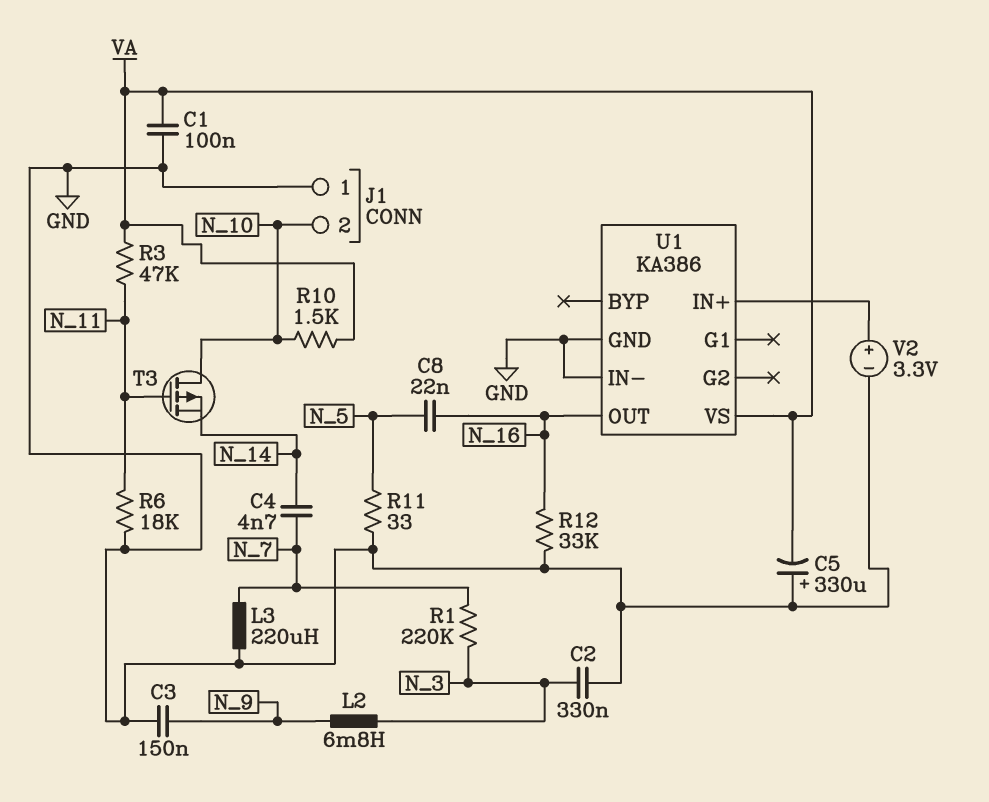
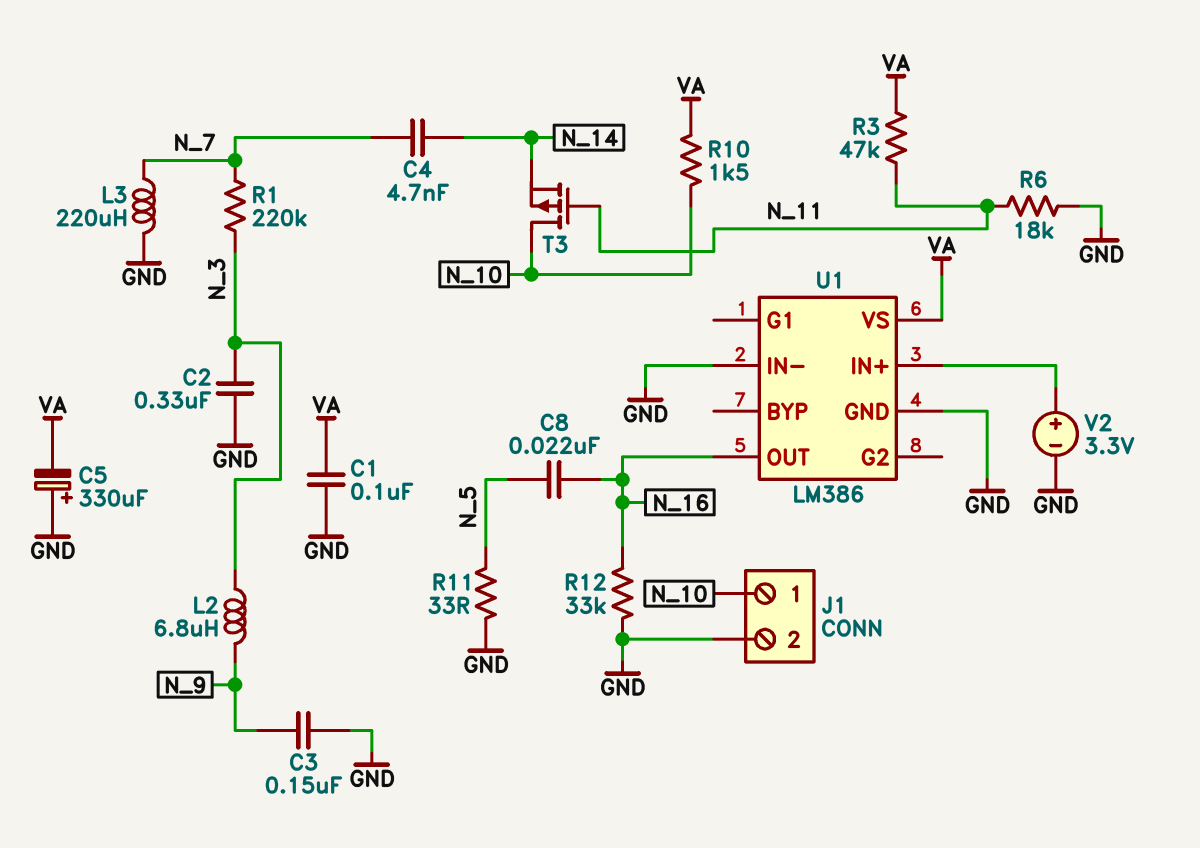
J1 pin 1: GND -> N_10
J1 pin 2: N_10 -> GND
L2: 6.8mH (N_3, N_9) -> 6.8uH (N_3, N_9)
U1: KA386 -> LM386

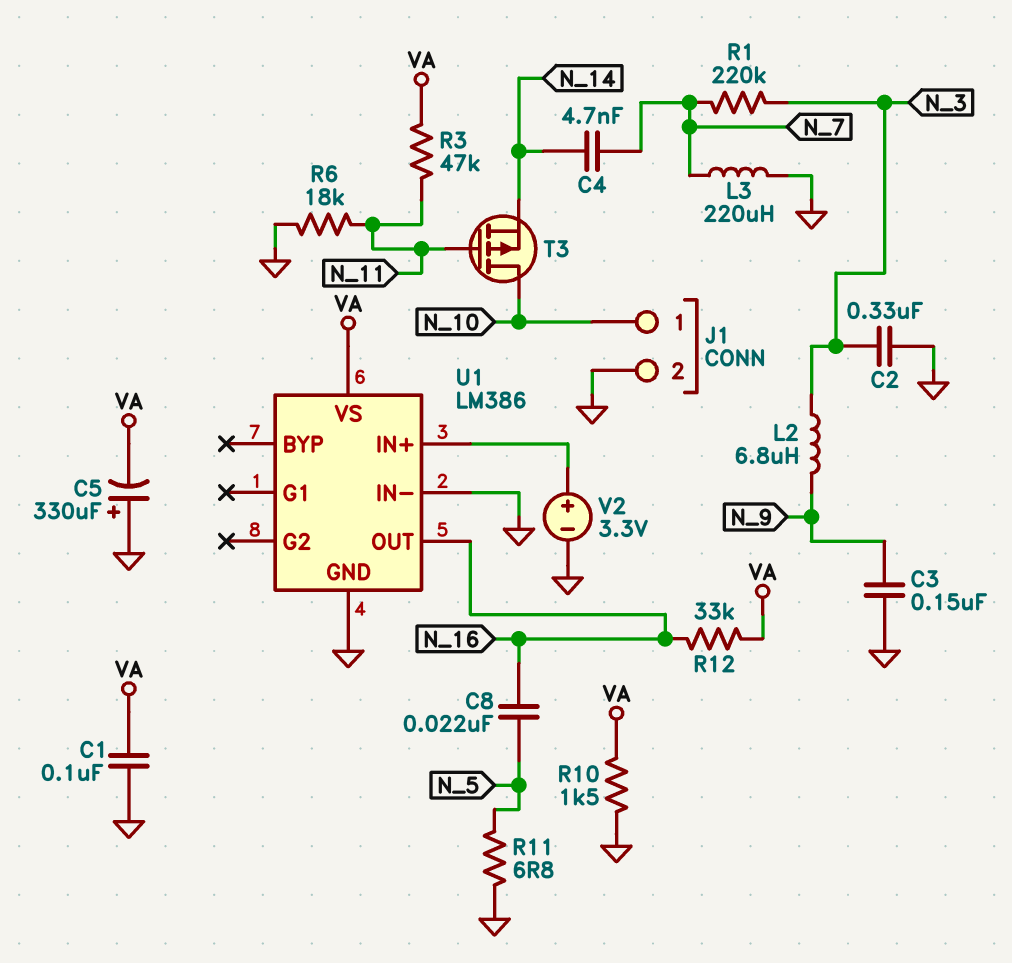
R10: 1.5k (N_10, VA) -> 1.5k (GND, VA)
R11: 33 (GND, N_5) -> 6.8 (GND, N_5)
R12: 33k (GND, N_16) -> 33k (N_16, VA)

